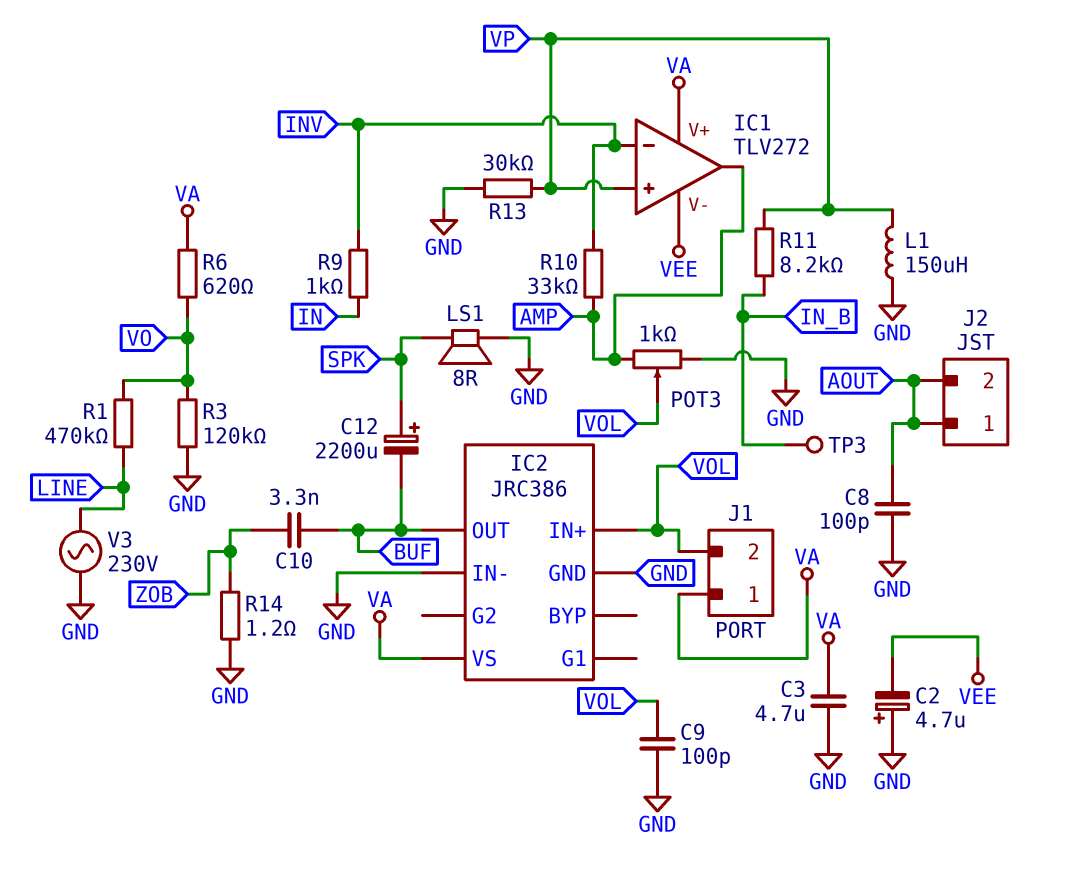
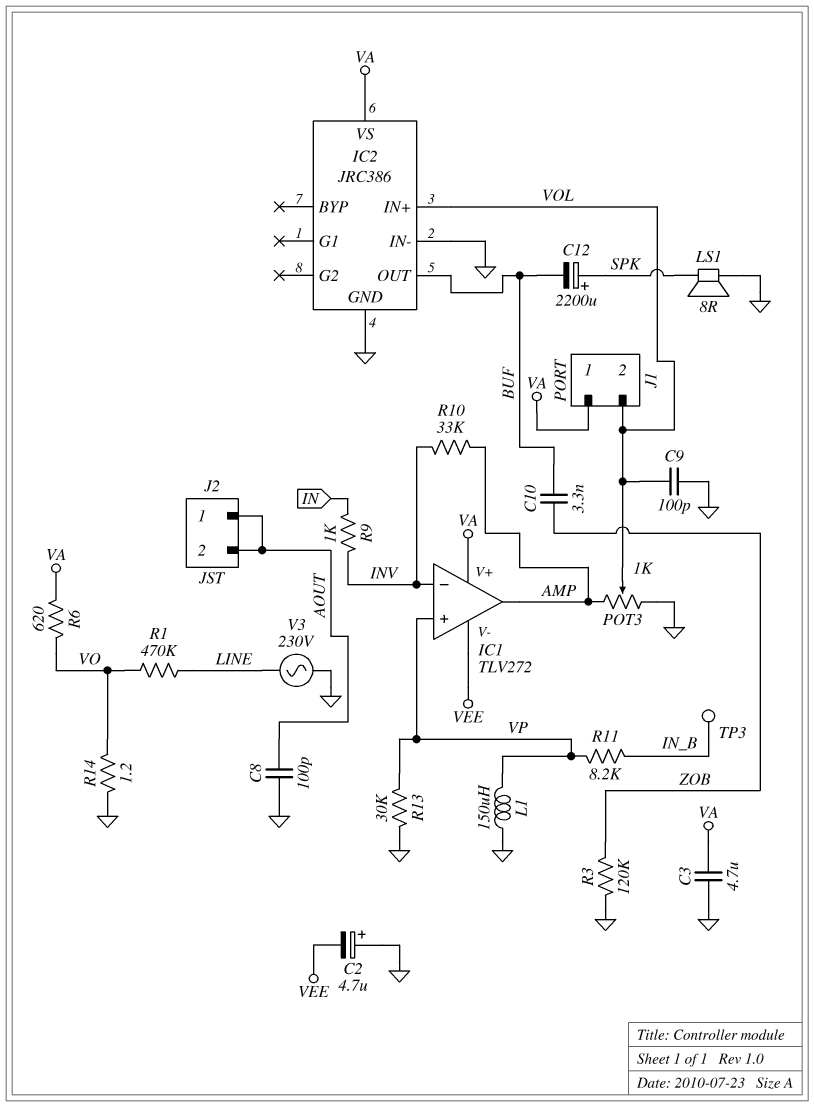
R3: 120k (GND, VO) -> 120k (GND, ZOB)
R14: 1.2 (GND, ZOB) -> 1.2 (GND, VO)

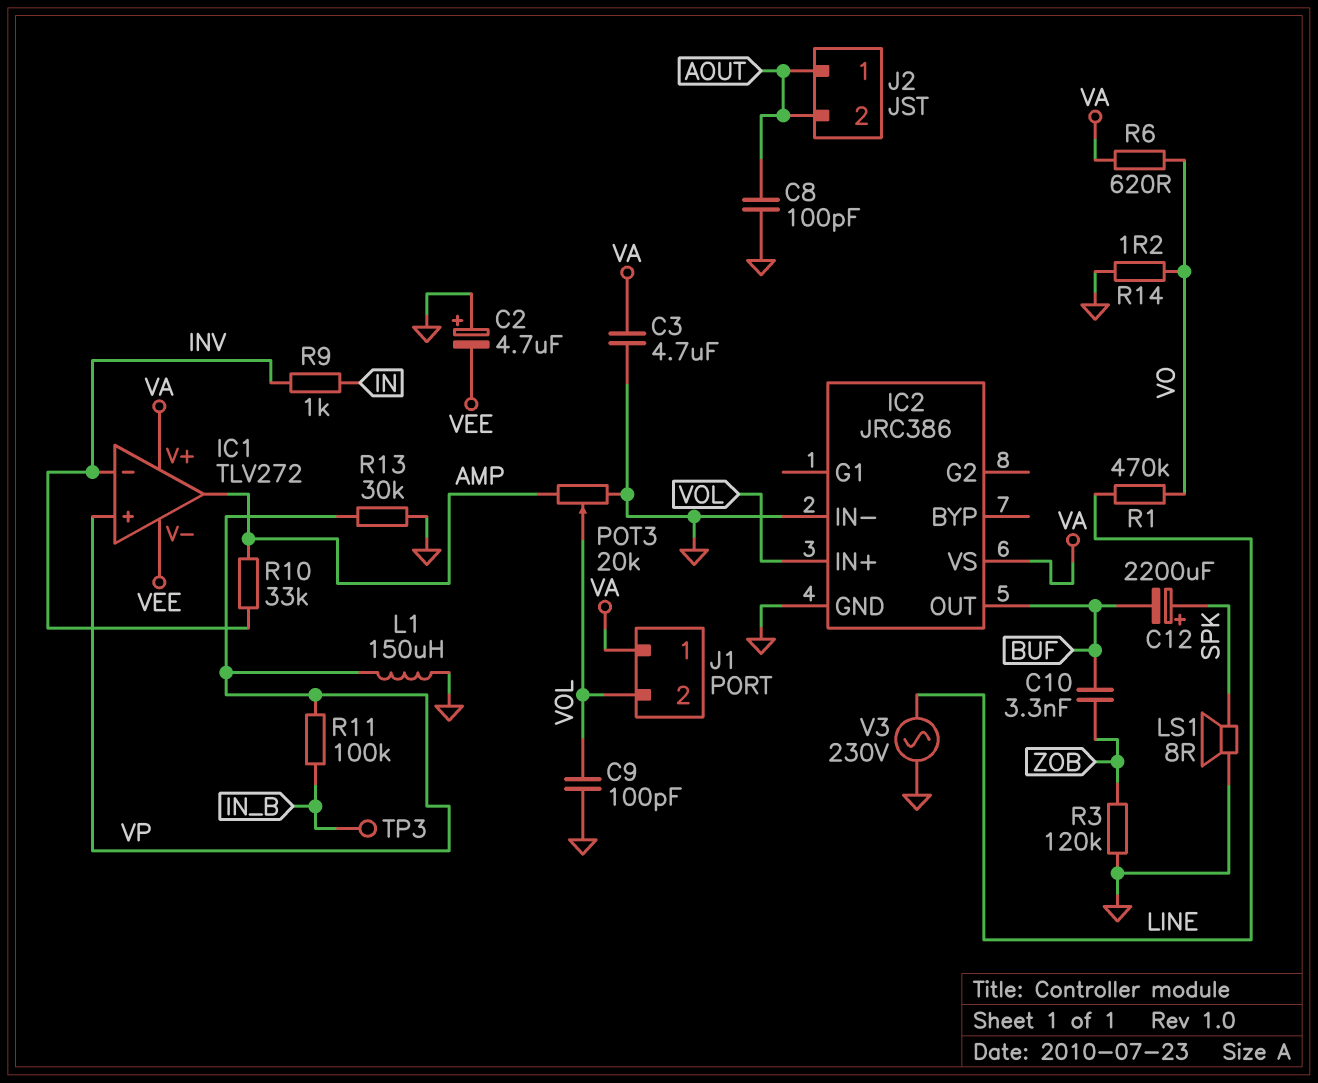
POT3: 1k (AMP, GND, wiper VOL) -> 20k (AMP, GND, wiper VOL)
R11: 8.2k (IN_B, VP) -> 100k (IN_B, VP)

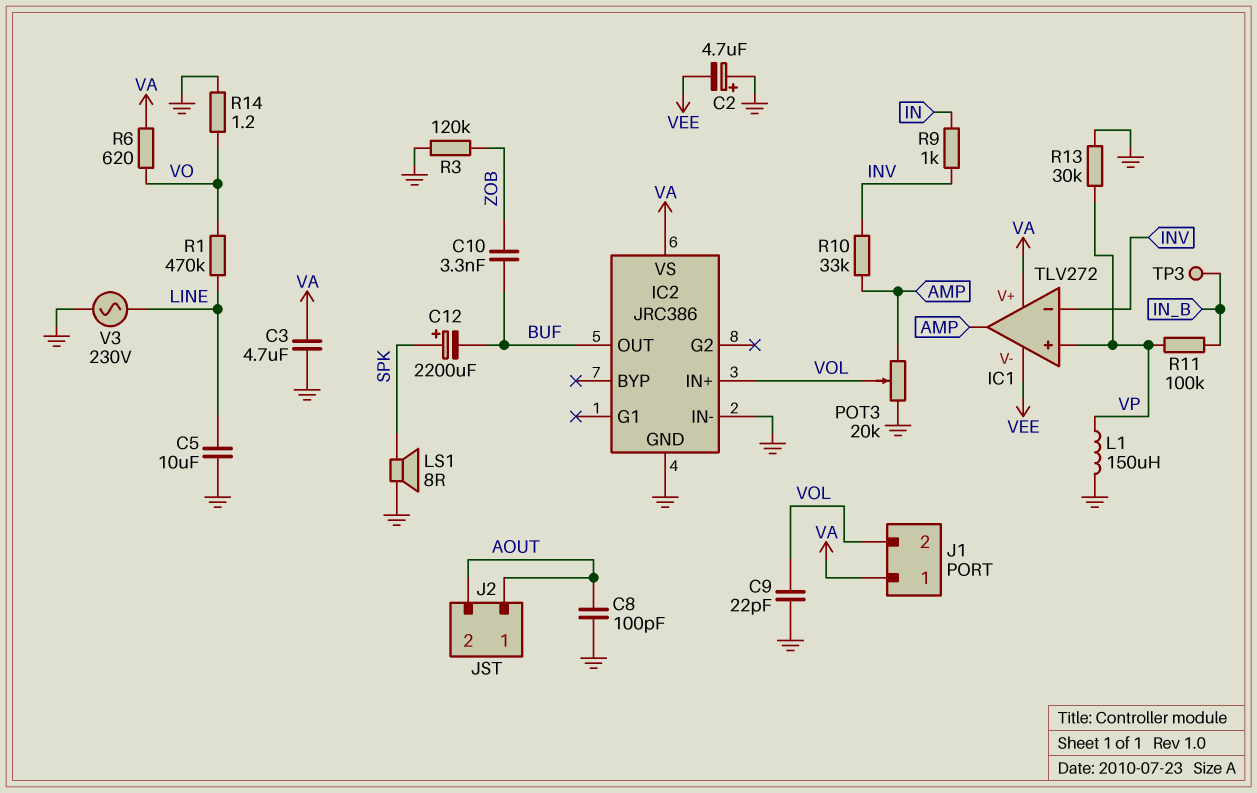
C5: none -> 10uF (GND, LINE)
C9: 100pF (GND, VOL) -> 22pF (GND, VOL)

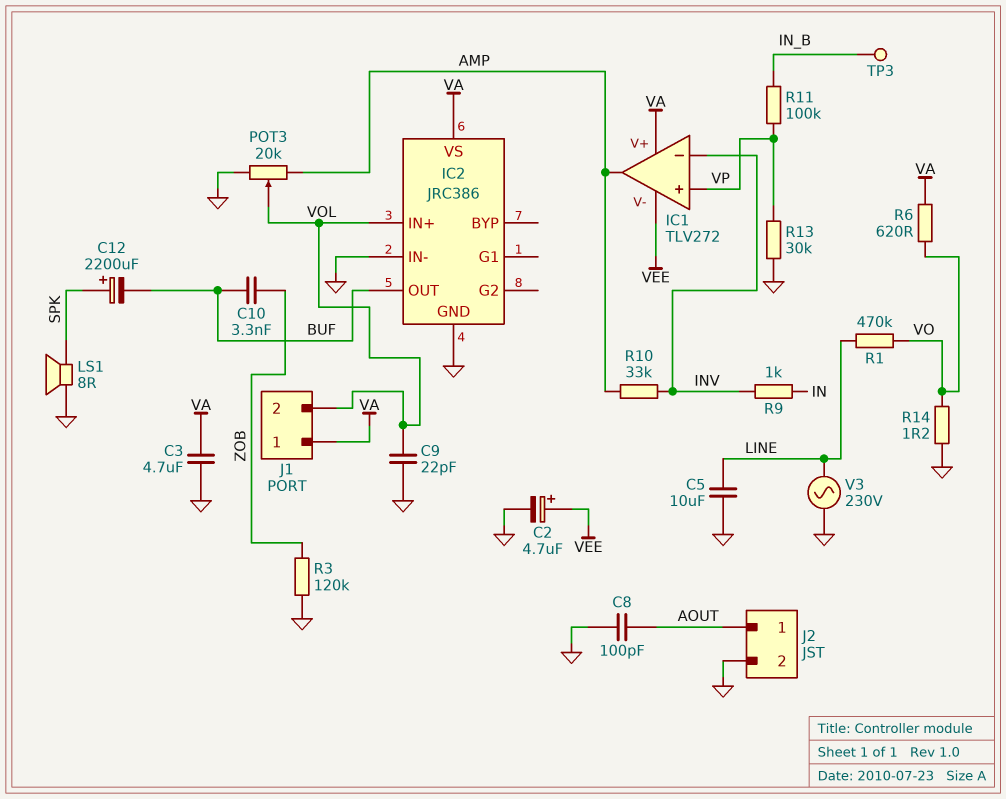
C2: 4.7uF (plus GND, minus VEE) -> 4.7uF (plus VEE, minus GND)
J2 pin 2: AOUT -> GND
L1: 150uH (GND, VP) -> none

